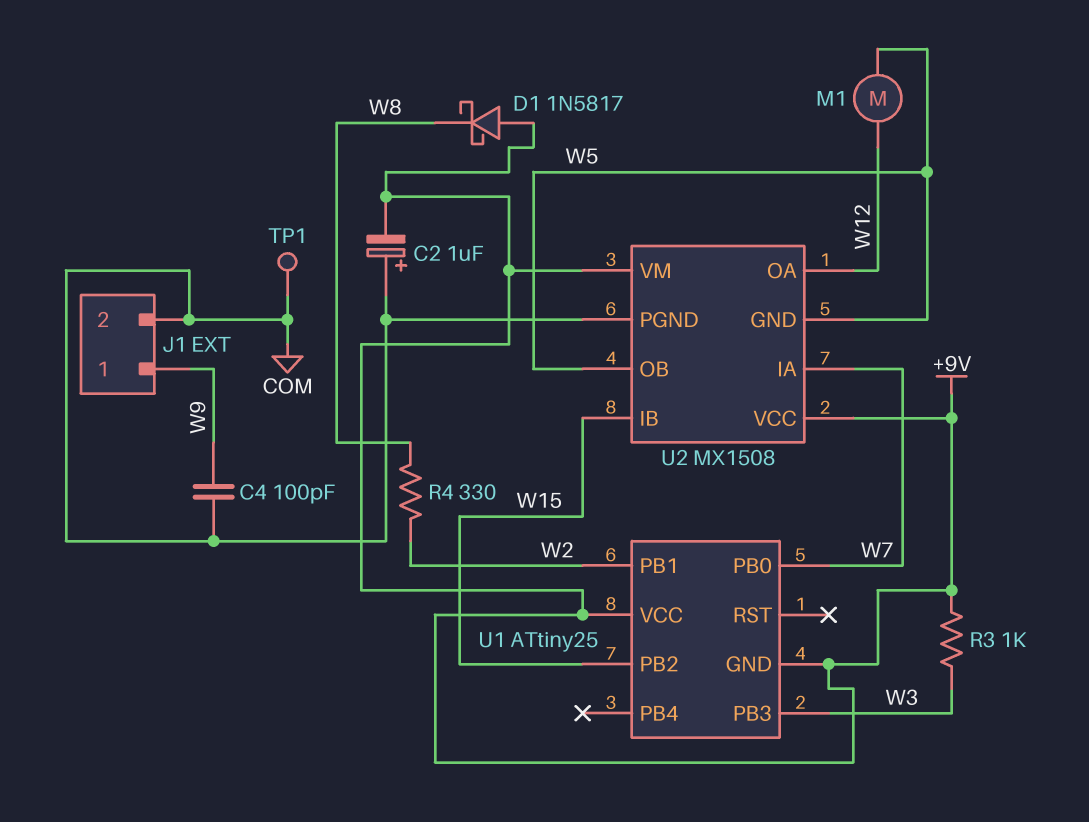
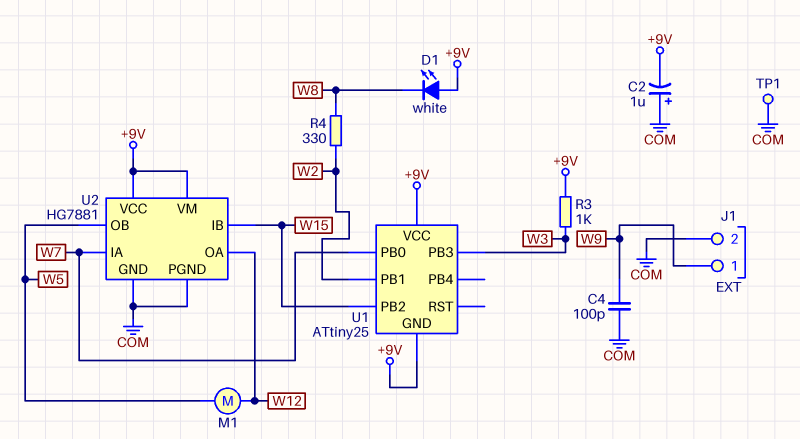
D1: schottky 1N5817 (A +9V, K W8) -> LED white (A +9V, K W8)
U2: MX1508 -> HG7881
U2 pin GND: W5 -> COM

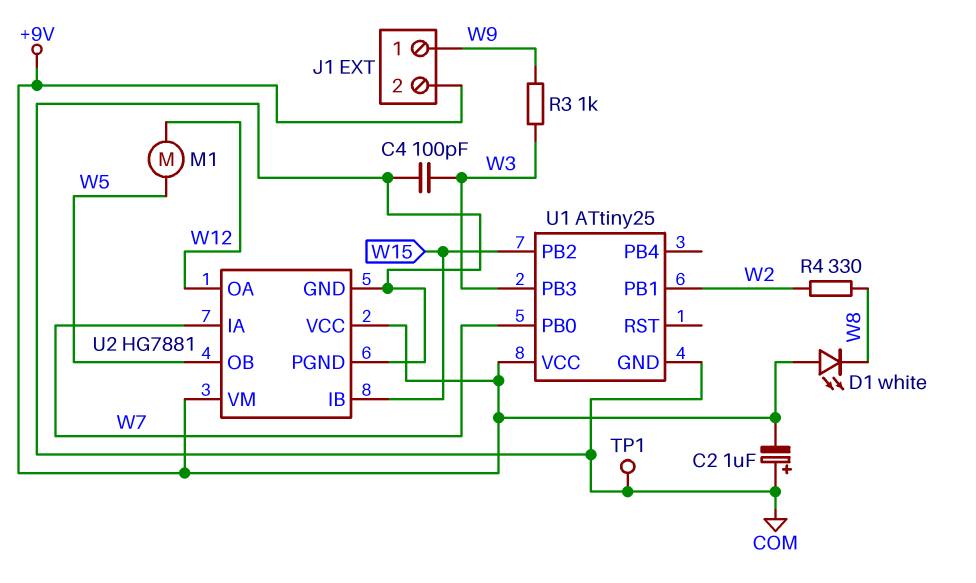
C4: 100pF (COM, W9) -> 100pF (COM, W3)
J1 pin 2: COM -> +9V
R3: 1k (+9V, W3) -> 1k (W3, W9)
U1 pin GND: +9V -> COM

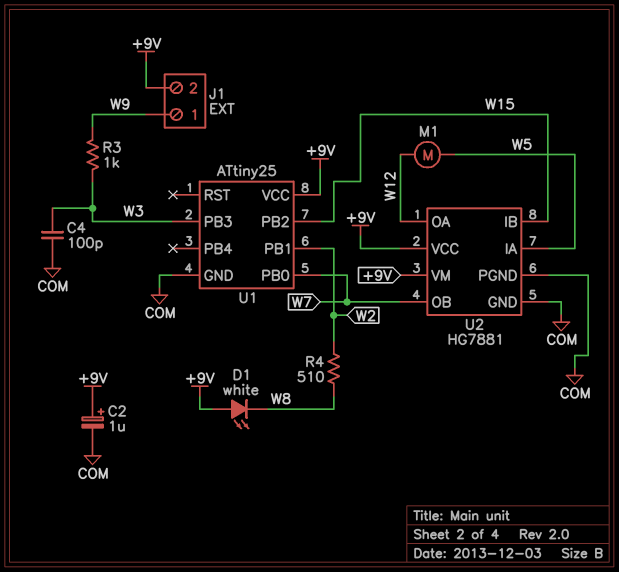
C2: 1uF (plus COM, minus +9V) -> 1uF (plus +9V, minus COM)
R4: 330 (W2, W8) -> 510 (W2, W8)
TP1: test point (COM) -> none
U2 pin IA: W7 -> W5
U2 pin OB: W5 -> W7

